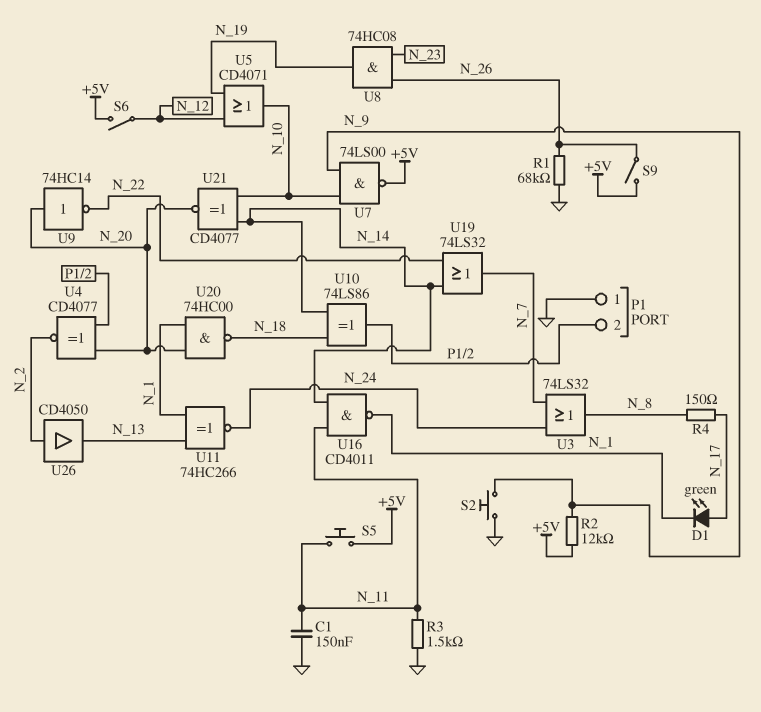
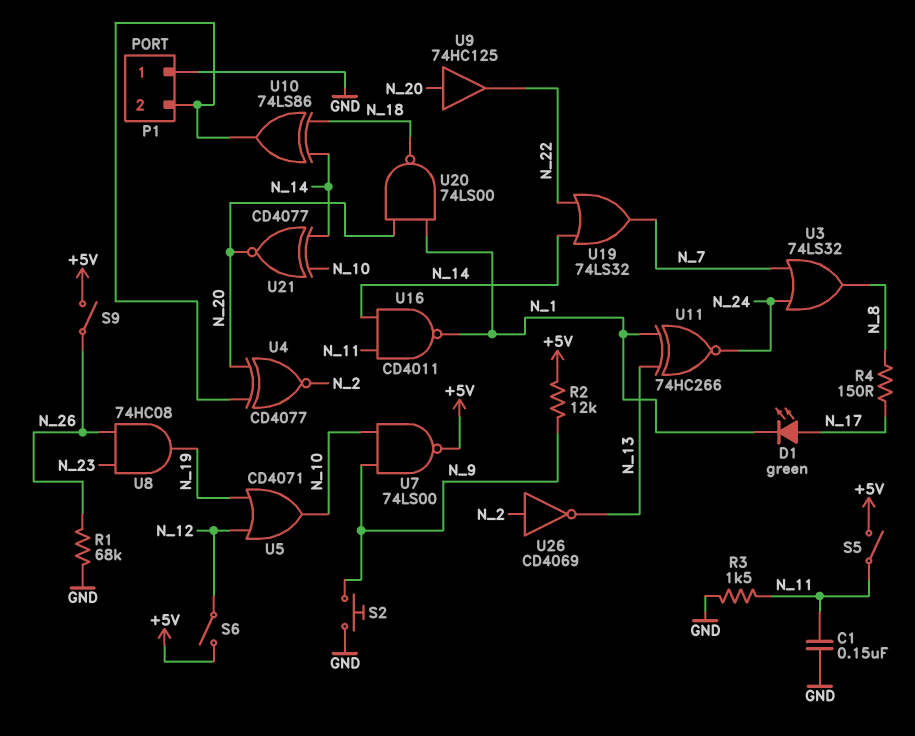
S5: button (+5V, N_11) -> switch (+5V, N_11)
U9: NOT 74HC14 (in N_20, out N_22) -> buffer 74HC125 (in N_20, out N_22)
U20: NAND 74HC00 (in N_1, in N_20, out N_18) -> NAND 74LS00 (in N_1, in N_20, out N_18)
U26: buffer CD4050 (in N_2, out N_13) -> NOT CD4069 (in N_2, out N_13)

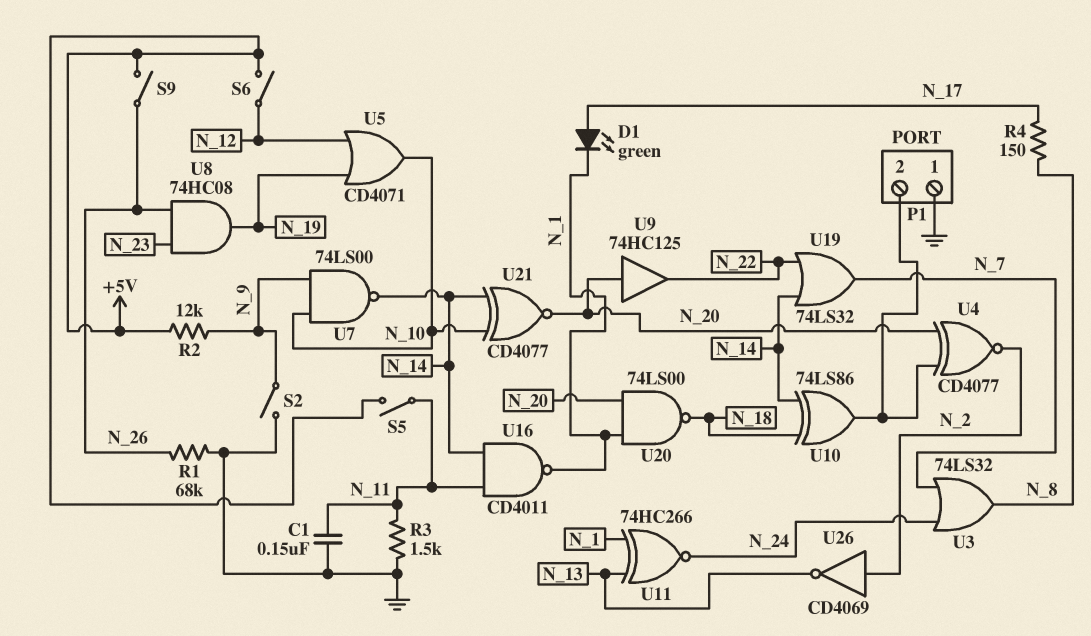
S2: button (GND, N_9) -> switch (GND, N_9)
U7: NAND 74LS00 (in N_9, in N_10, out +5V) -> NAND 74LS00 (in N_9, in N_10, out N_14)

